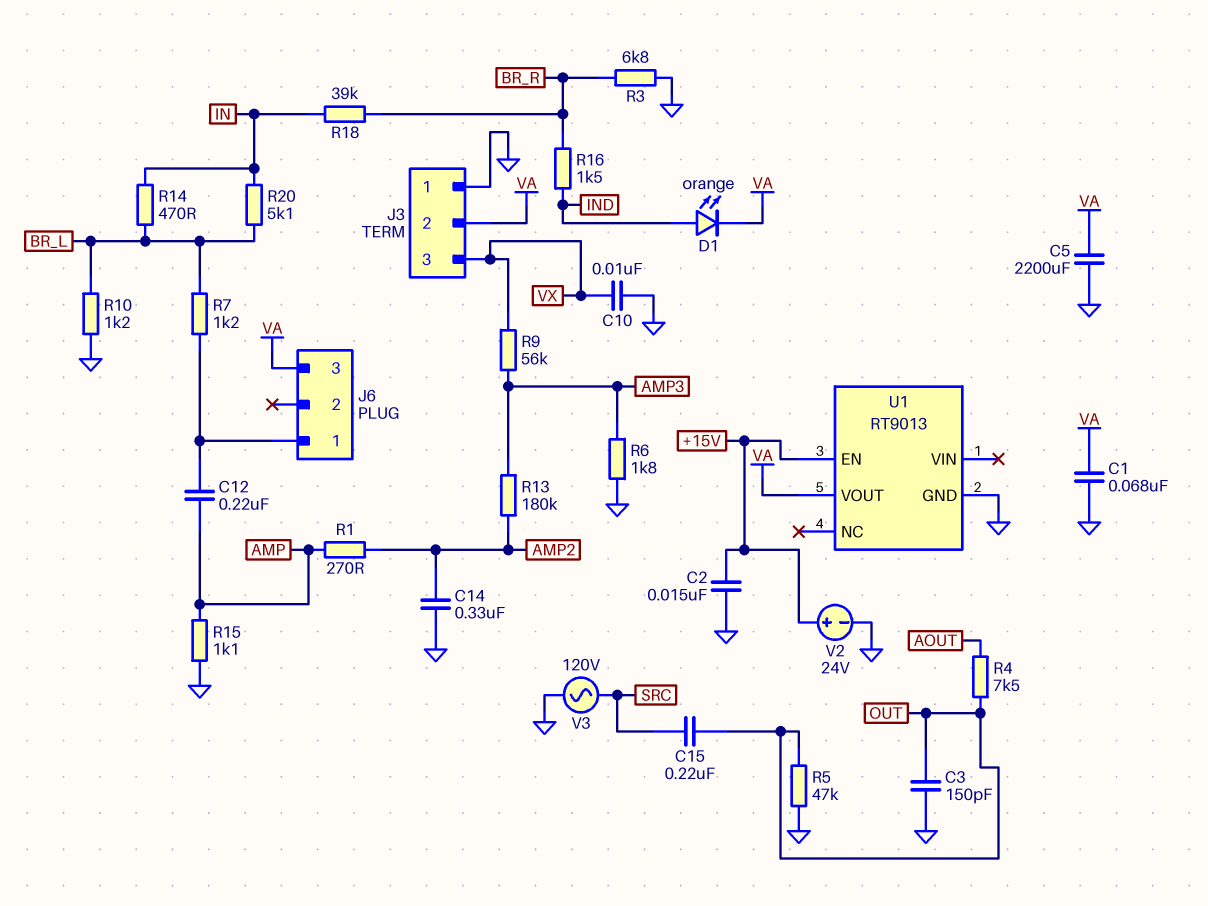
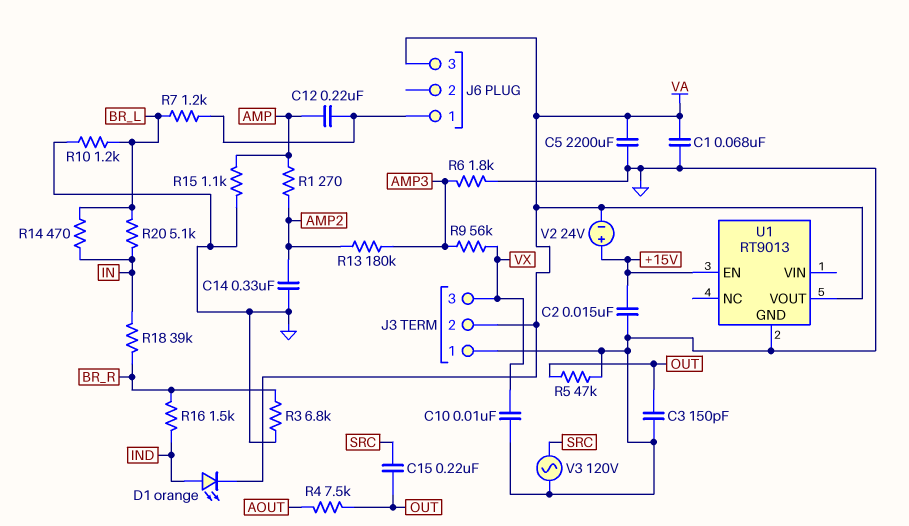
V2: 24V (plus +15V, minus GND) -> 24V (plus +15V, minus VA)

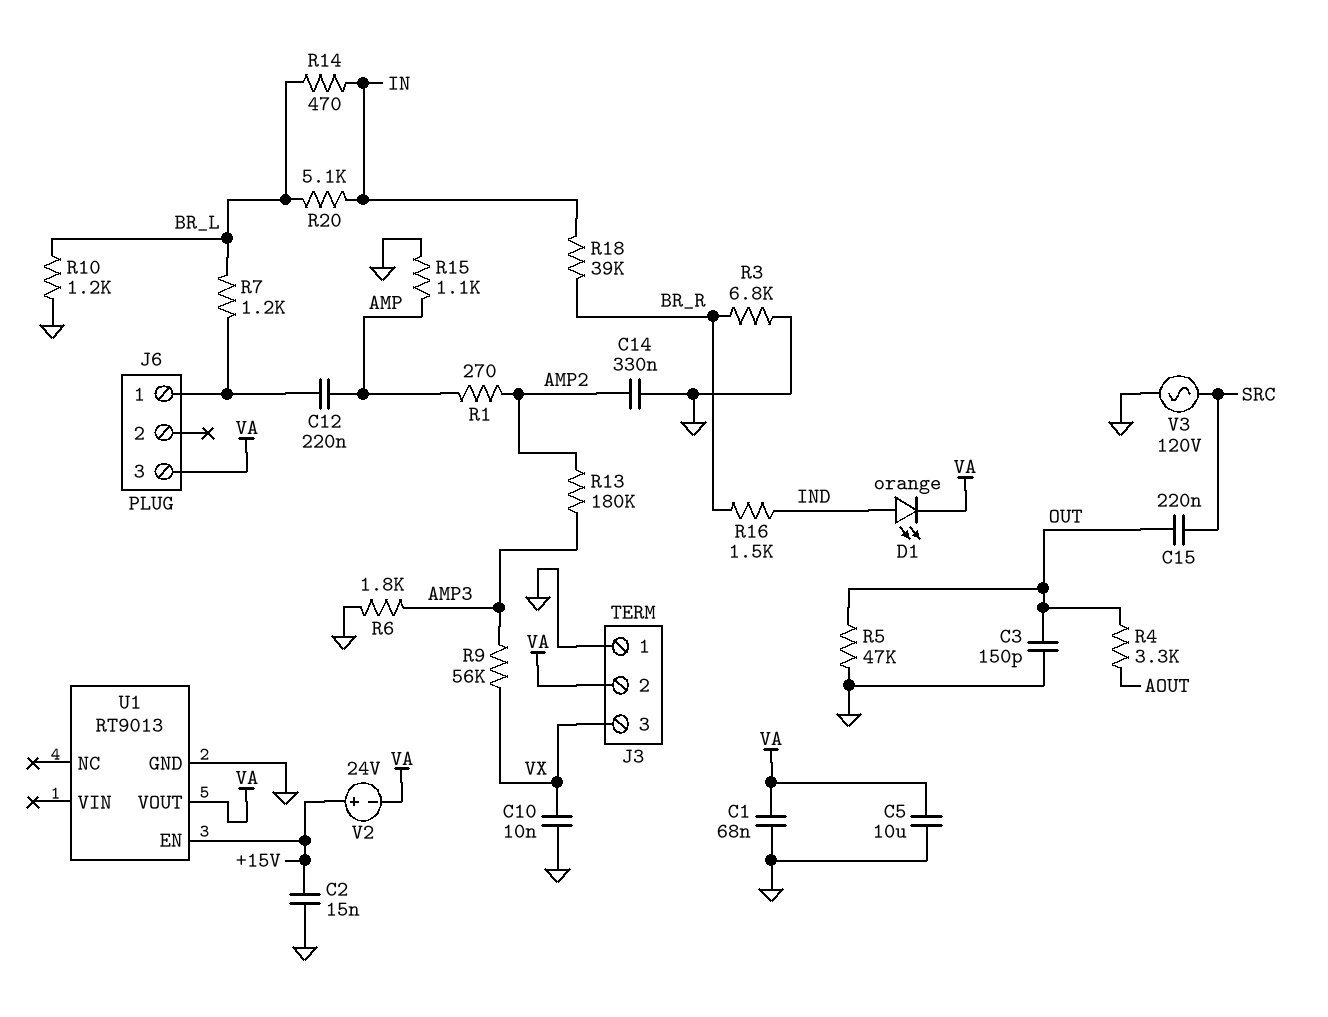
C5: 2200uF (GND, VA) -> 10uF (GND, VA)
R4: 7.5k (AOUT, OUT) -> 3.3k (AOUT, OUT)

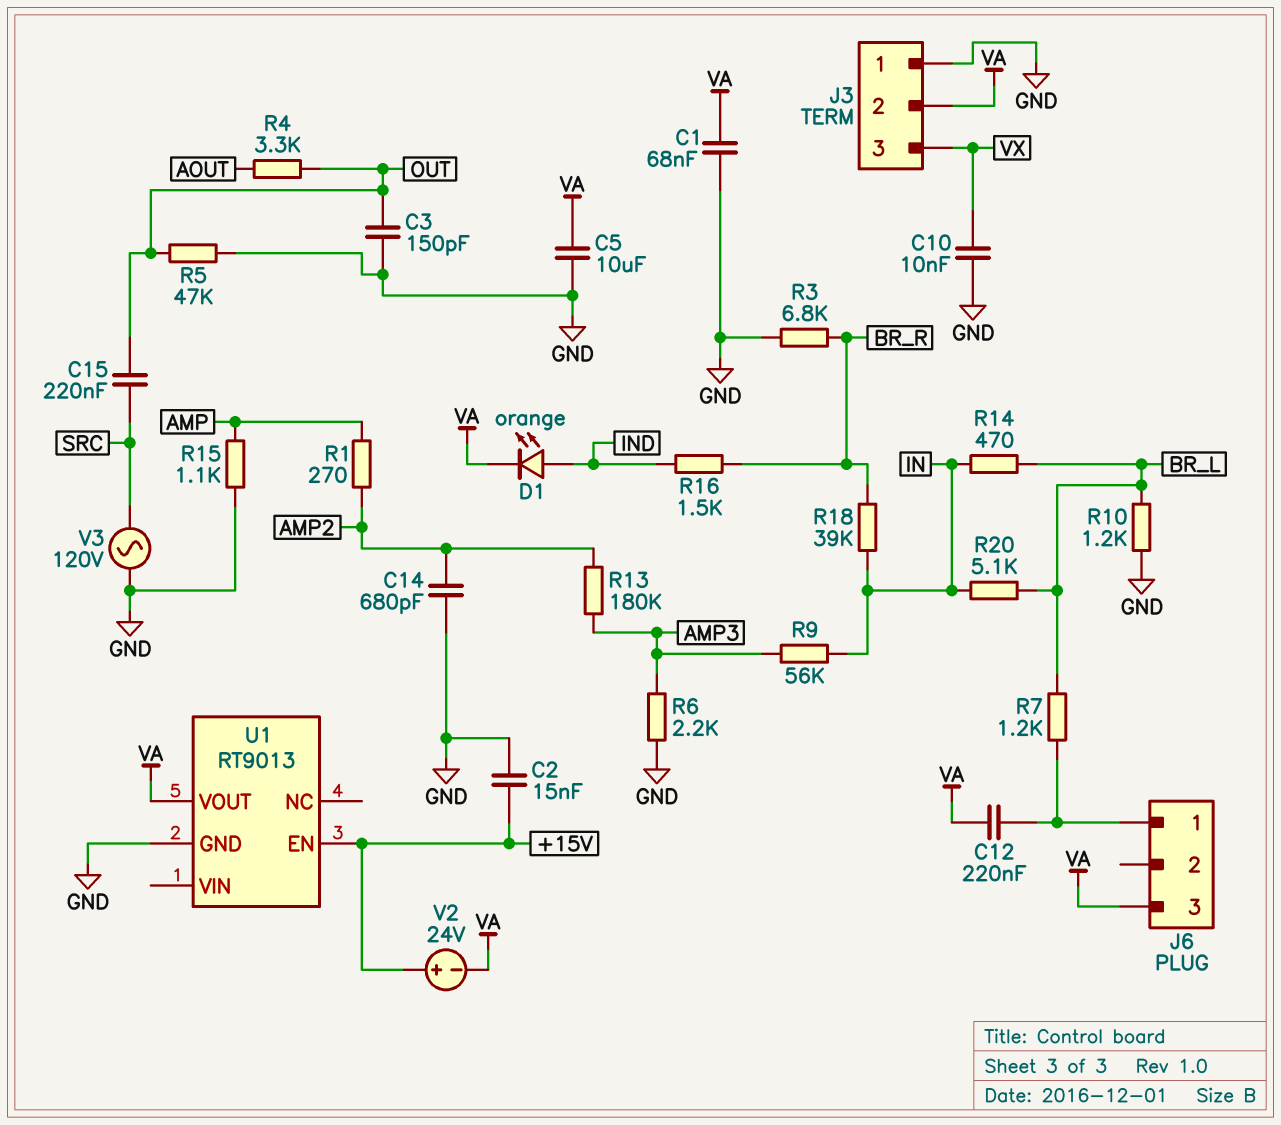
C12: 220nF (AMP, J6/1) -> 220nF (J6/1, VA)
C14: 330nF (AMP2, GND) -> 680pF (AMP2, GND)
R6: 1.8k (AMP3, GND) -> 2.2k (AMP3, GND)
R9: 56k (AMP3, VX) -> 56k (AMP3, IN)

